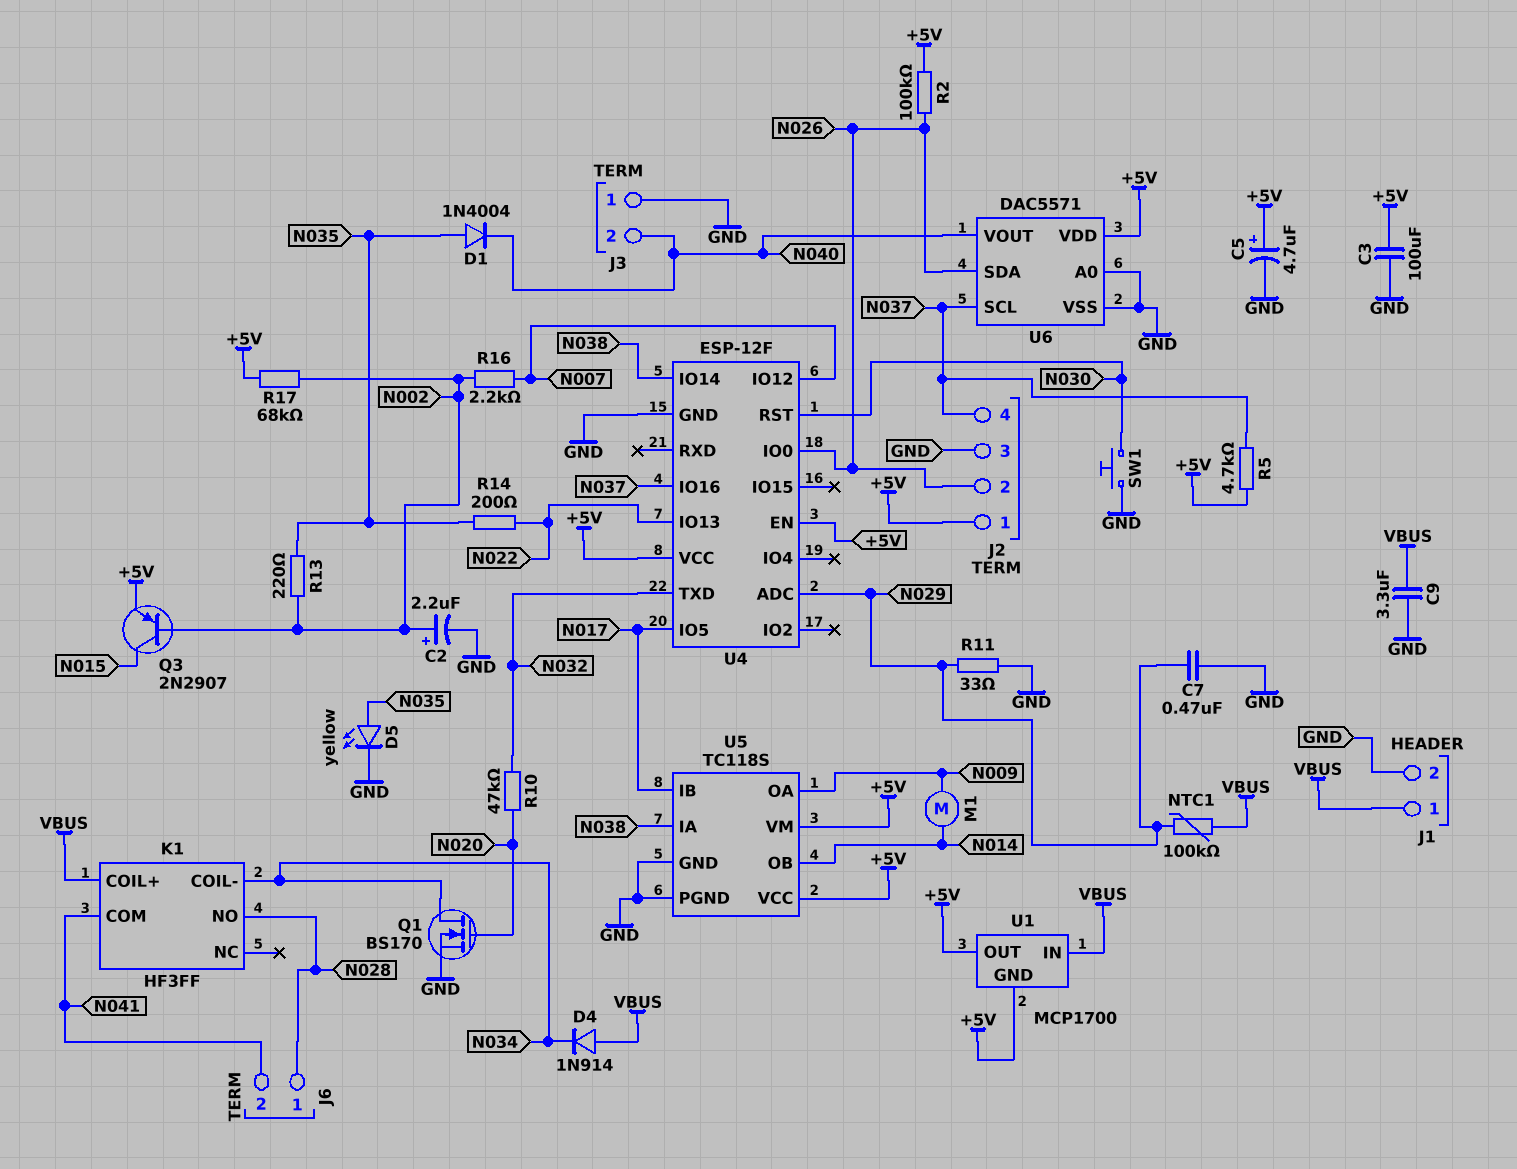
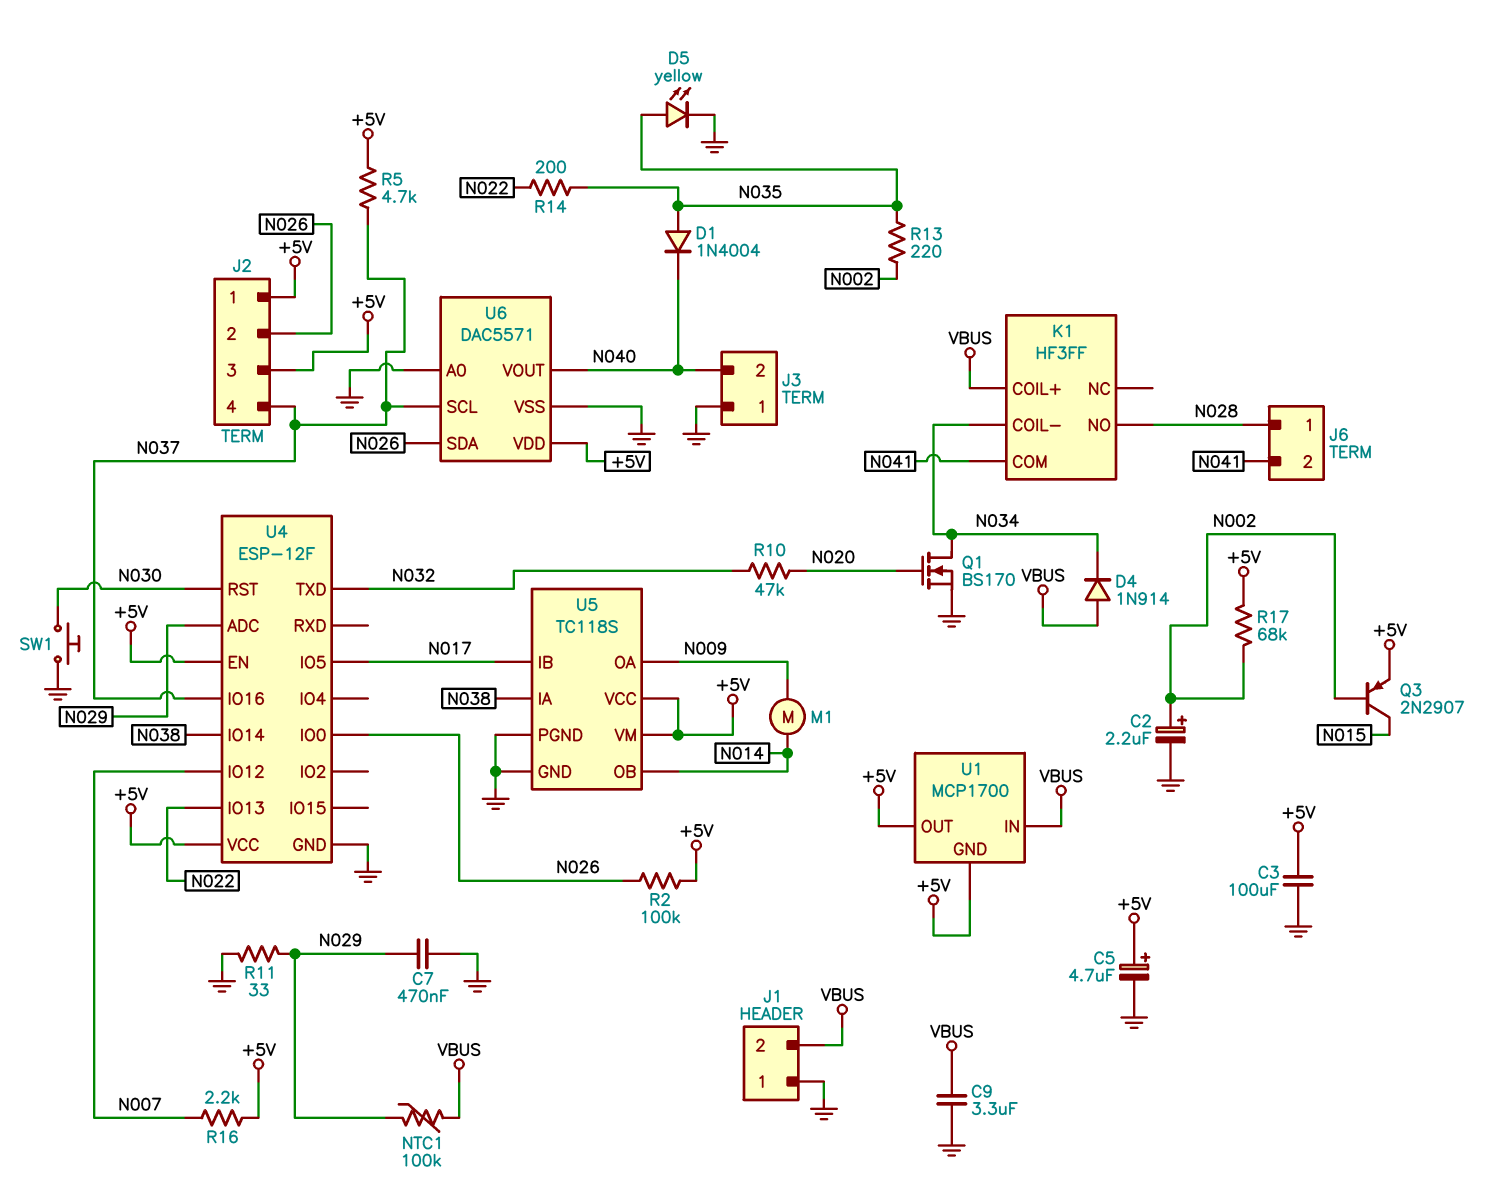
J1 pin 1: VBUS -> GND
J1 pin 2: GND -> VBUS
J2 pin 3: GND -> +5V
R16: 2.2k (N002, N007) -> 2.2k (+5V, N007)

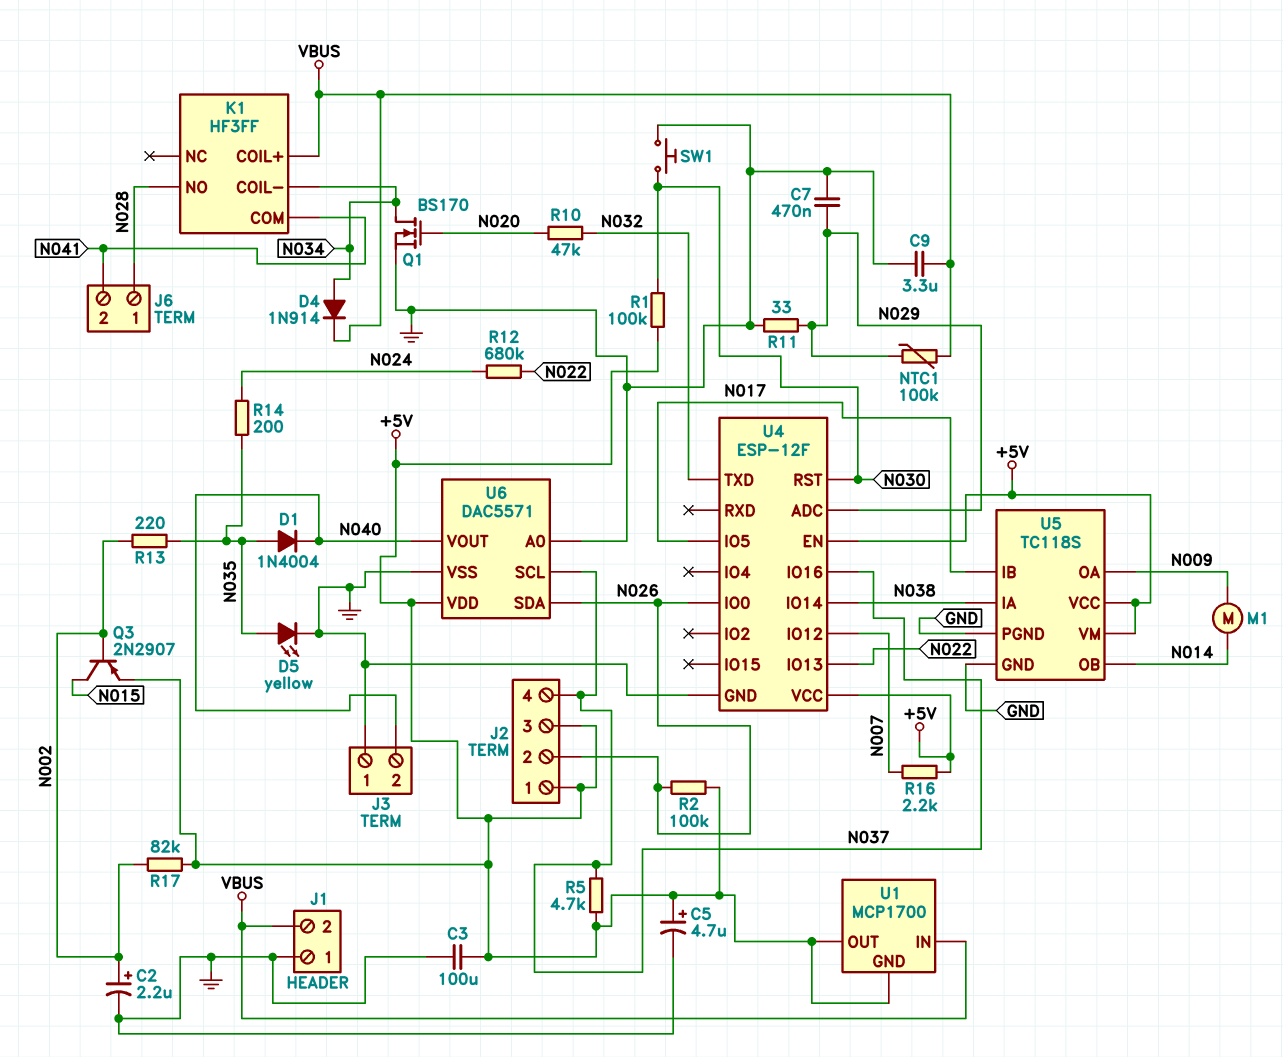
D4: diode 1N914 (A VBUS, K N034) -> diode 1N914 (A N034, K VBUS)
R1: none -> 100k (+5V, N030)
R12: none -> 680k (N022, N024)
R14: 200 (N022, N035) -> 200 (N024, N035)
R17: 68k (+5V, N002) -> 82k (+5V, N002)

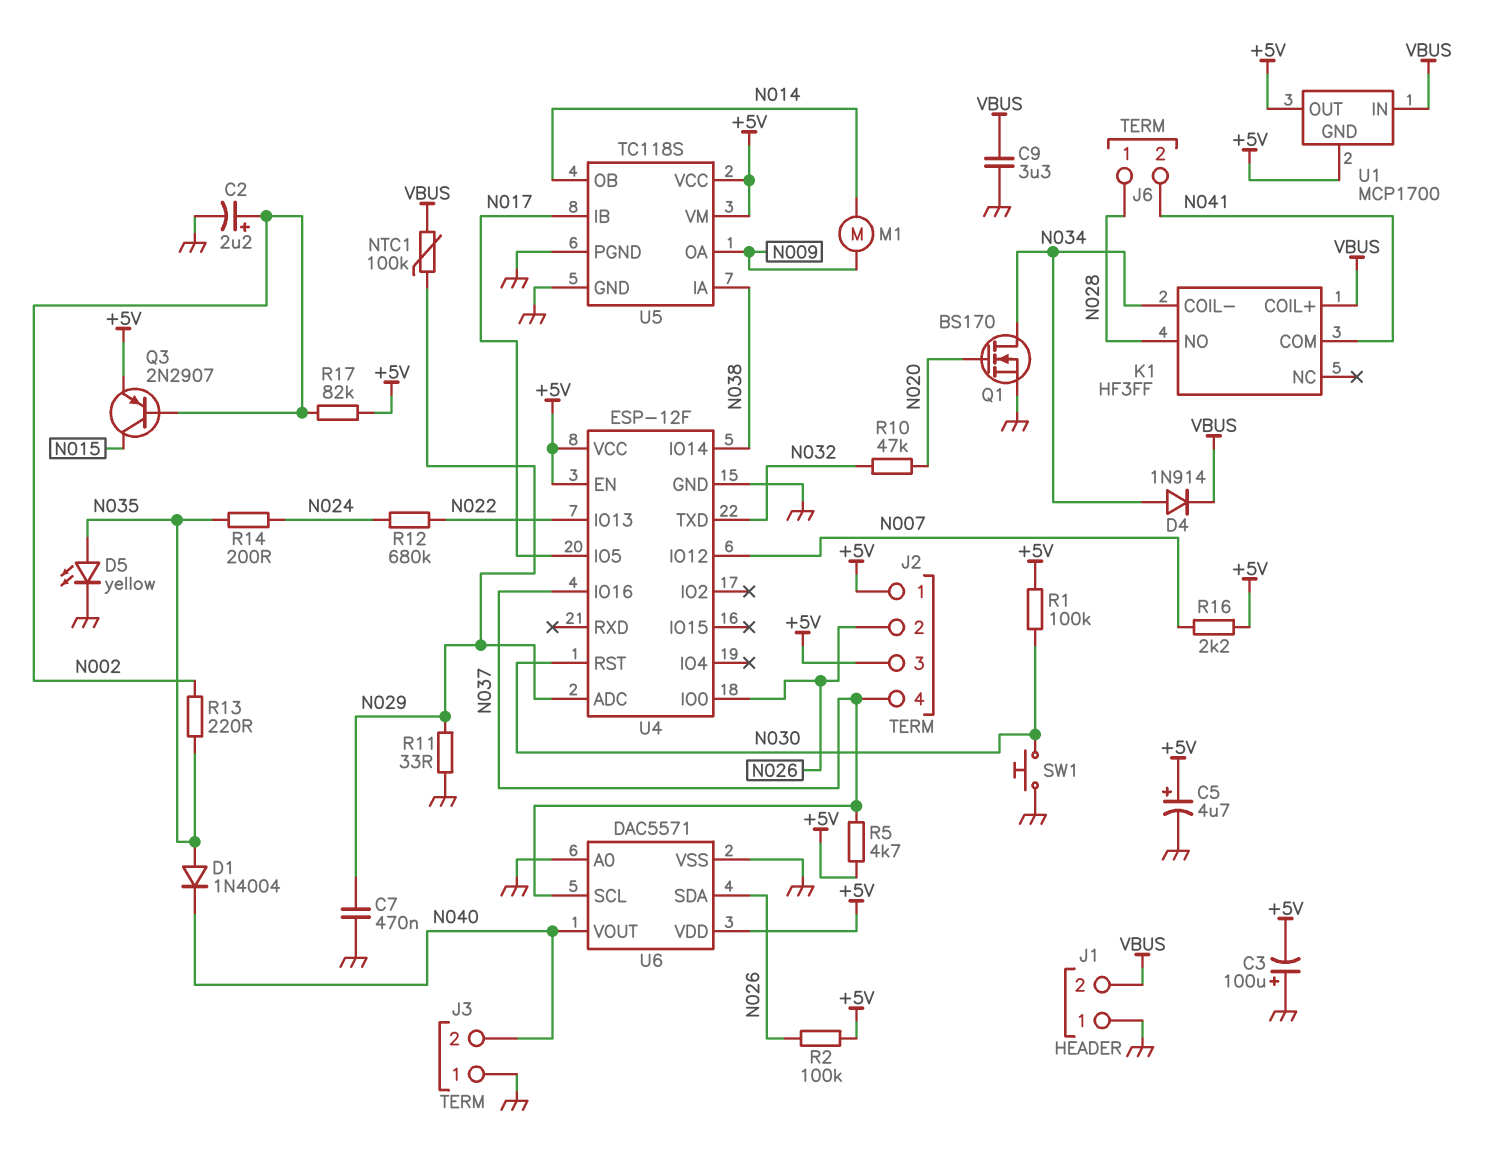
C3: 100uF (+5V, GND) -> 100uF (plus GND, minus +5V)

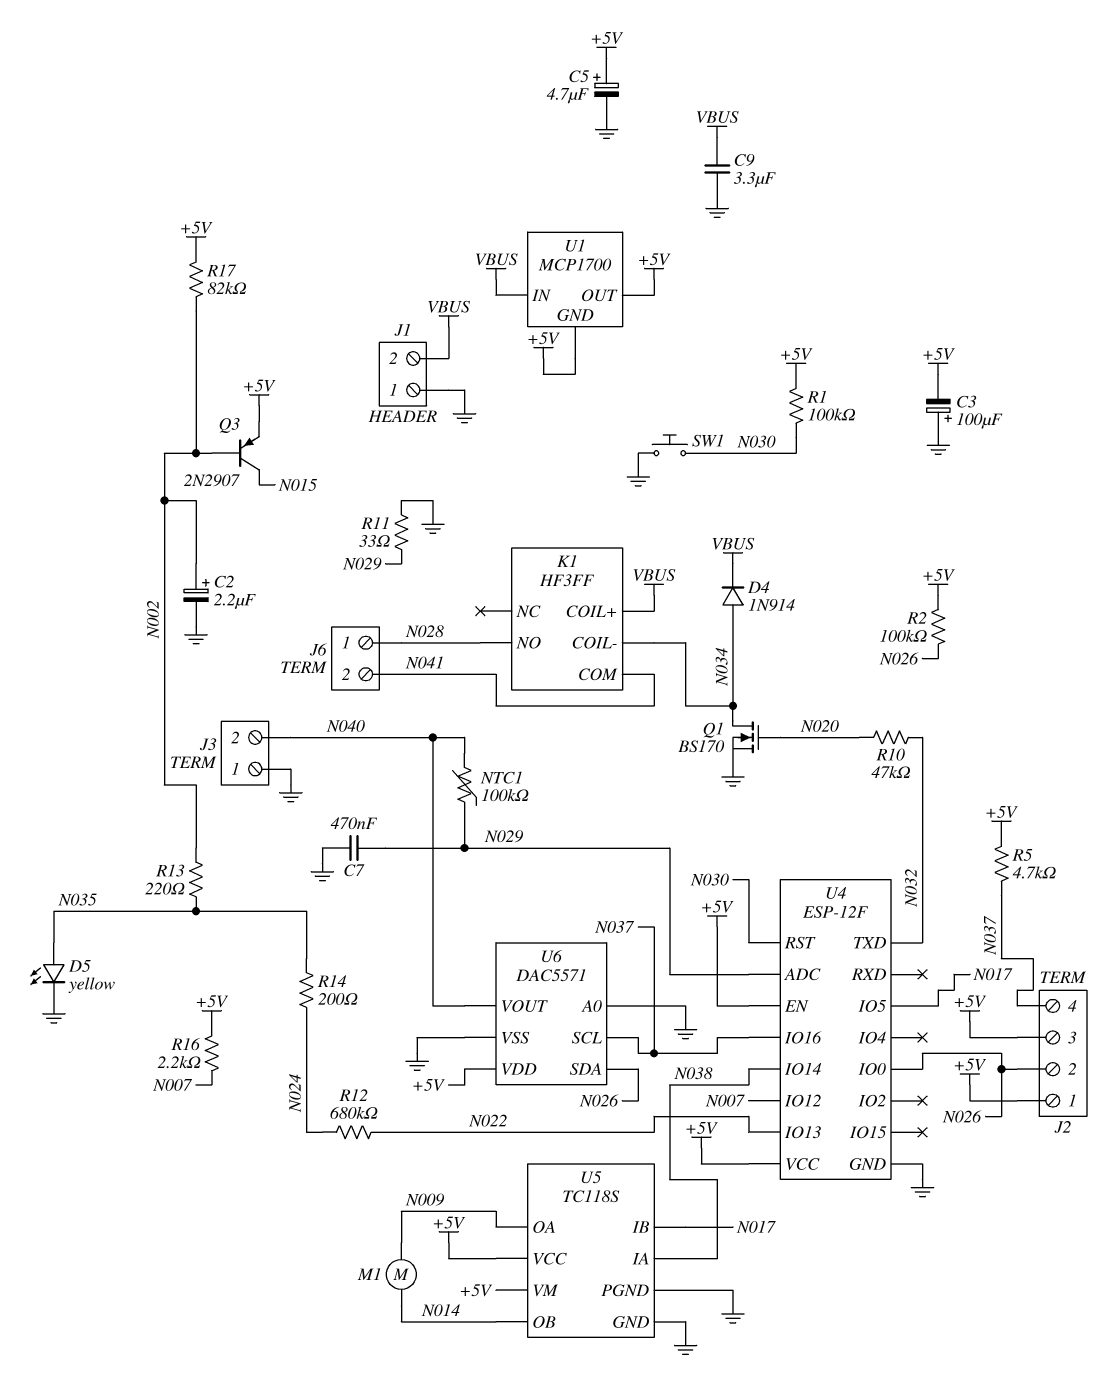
D1: diode 1N4004 (A N035, K N040) -> none
NTC1: 100k (N029, VBUS) -> 100k (N029, N040)

